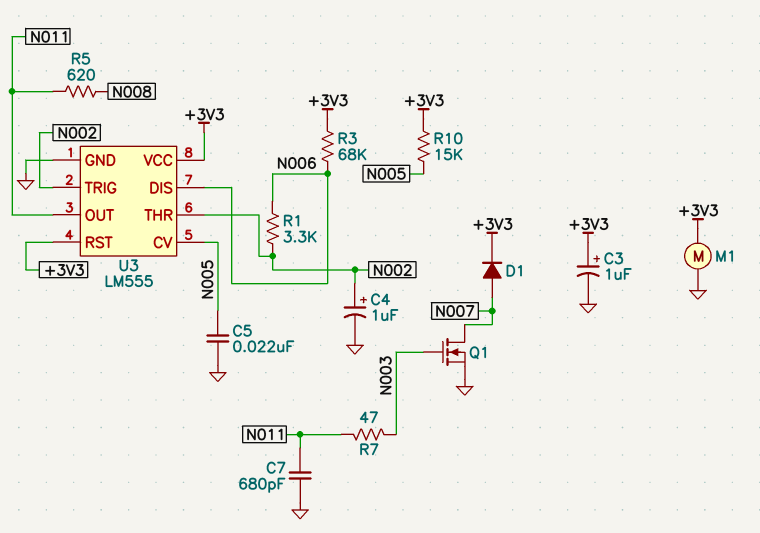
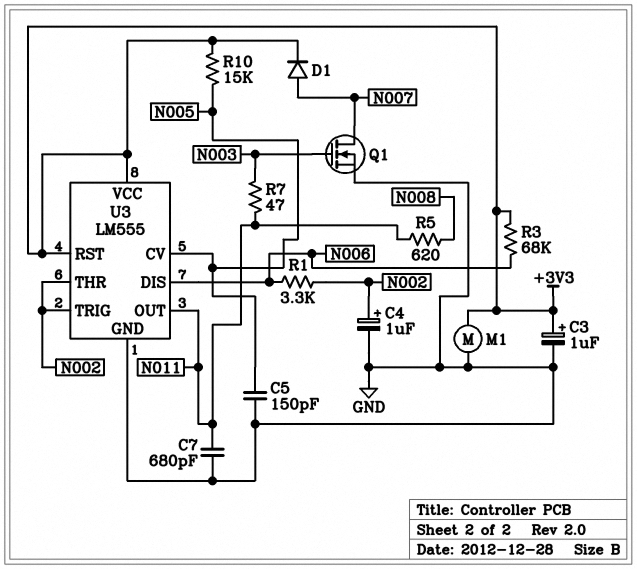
C5: 22nF (GND, N005) -> 150pF (GND, N005)

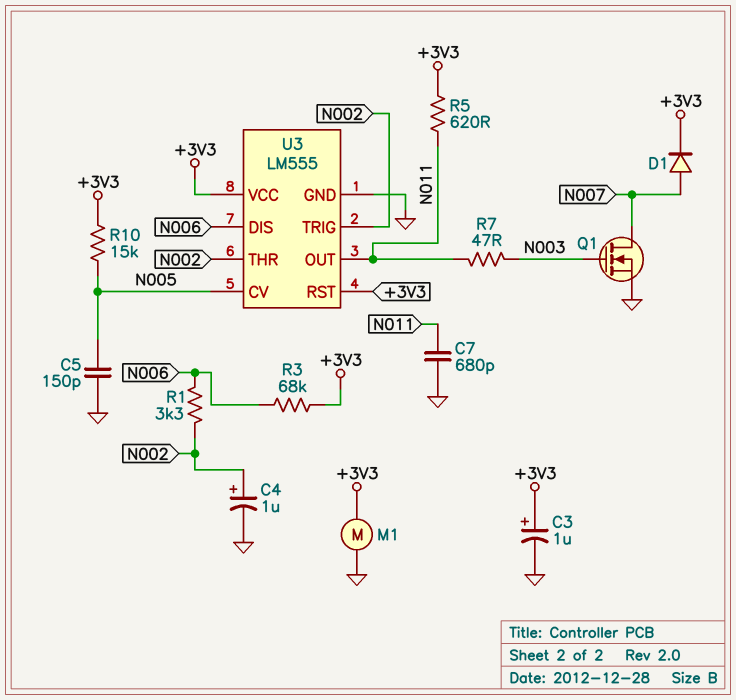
R5: 620 (N008, N011) -> 620 (+3V3, N011)

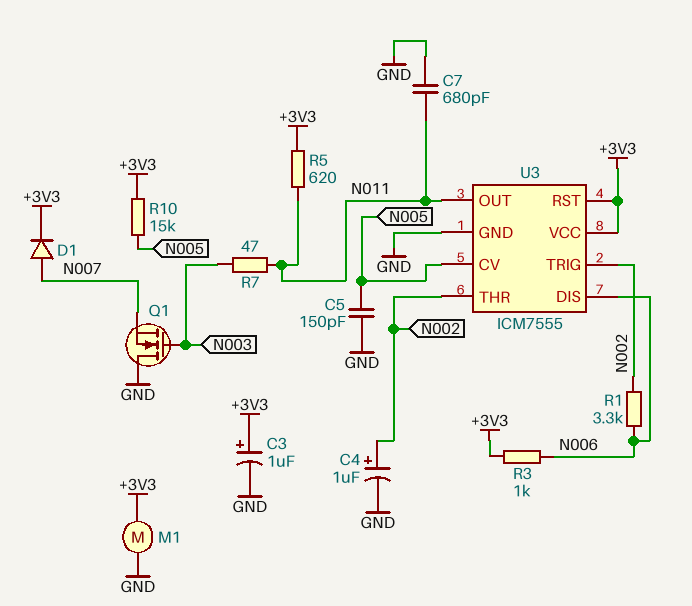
Q1: NMOS (G N003, D N007, S GND) -> NMOS (G N003, D GND, S N007)
R3: 68k (+3V3, N006) -> 1k (+3V3, N006)
U3: LM555 -> ICM7555

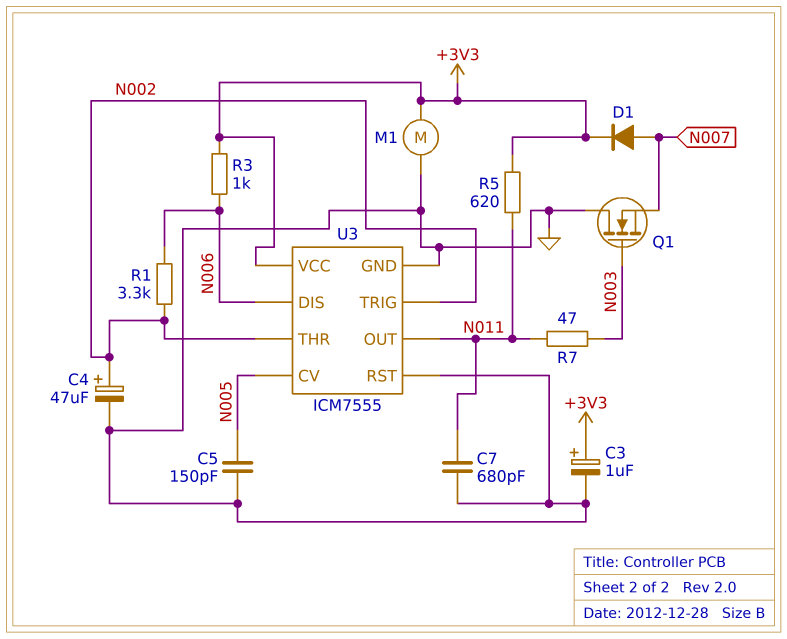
C4: 1uF (plus N002, minus GND) -> 47uF (plus N002, minus GND)
R10: 15k (+3V3, N005) -> none
U3 pin RST: +3V3 -> GND

